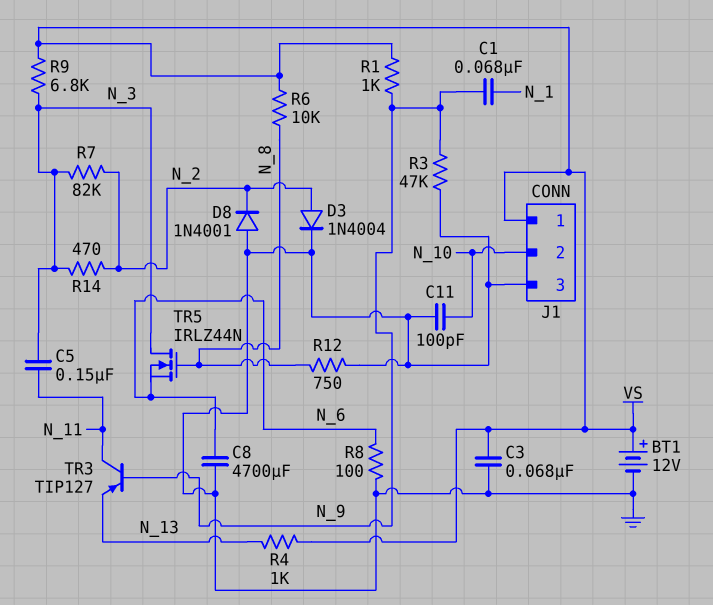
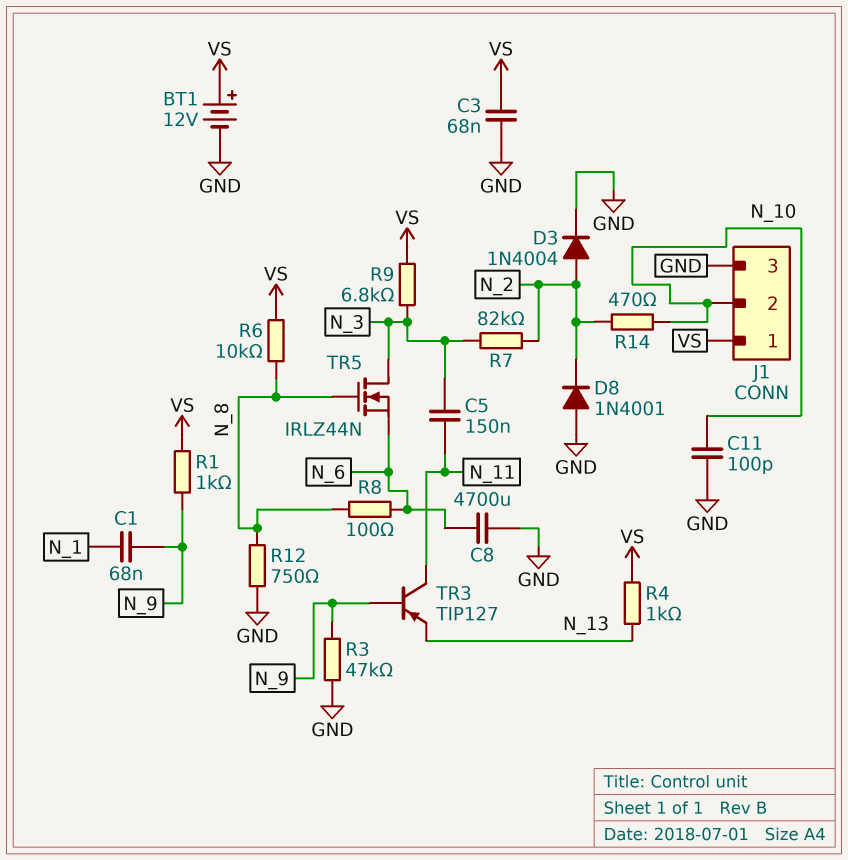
R8: 100 (GND, N_6) -> 100 (N_6, N_8)
R14: 470 (N_2, N_3) -> 470 (N_2, N_10)

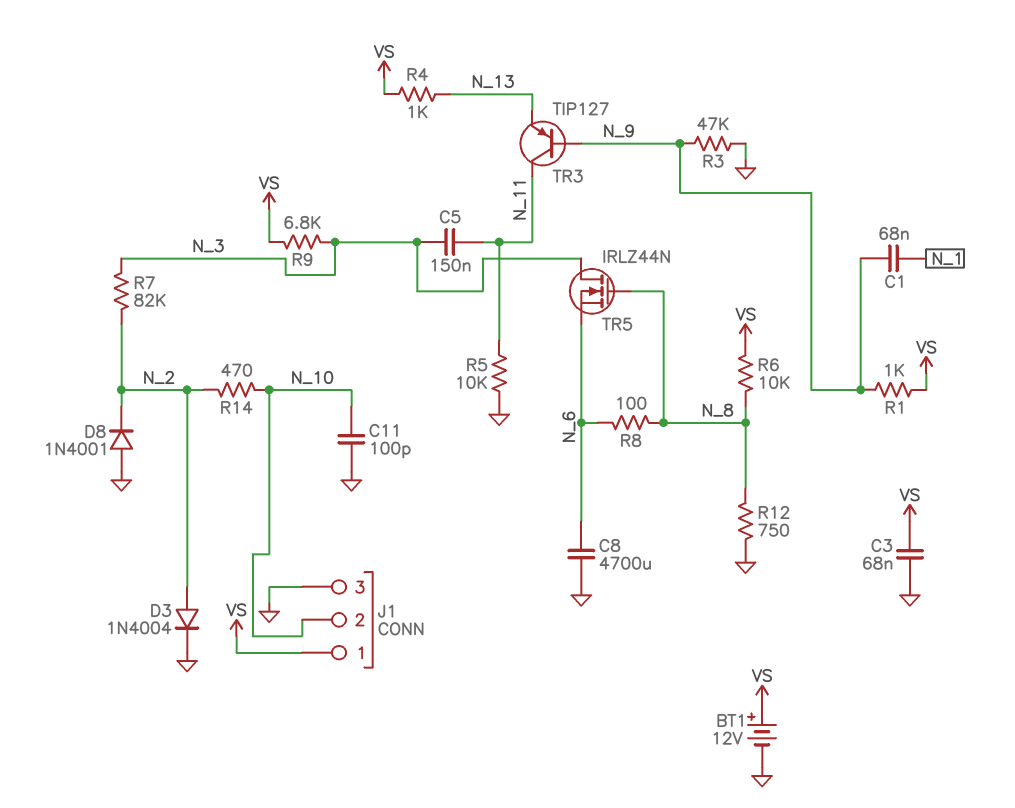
R5: none -> 10k (GND, N_11)

